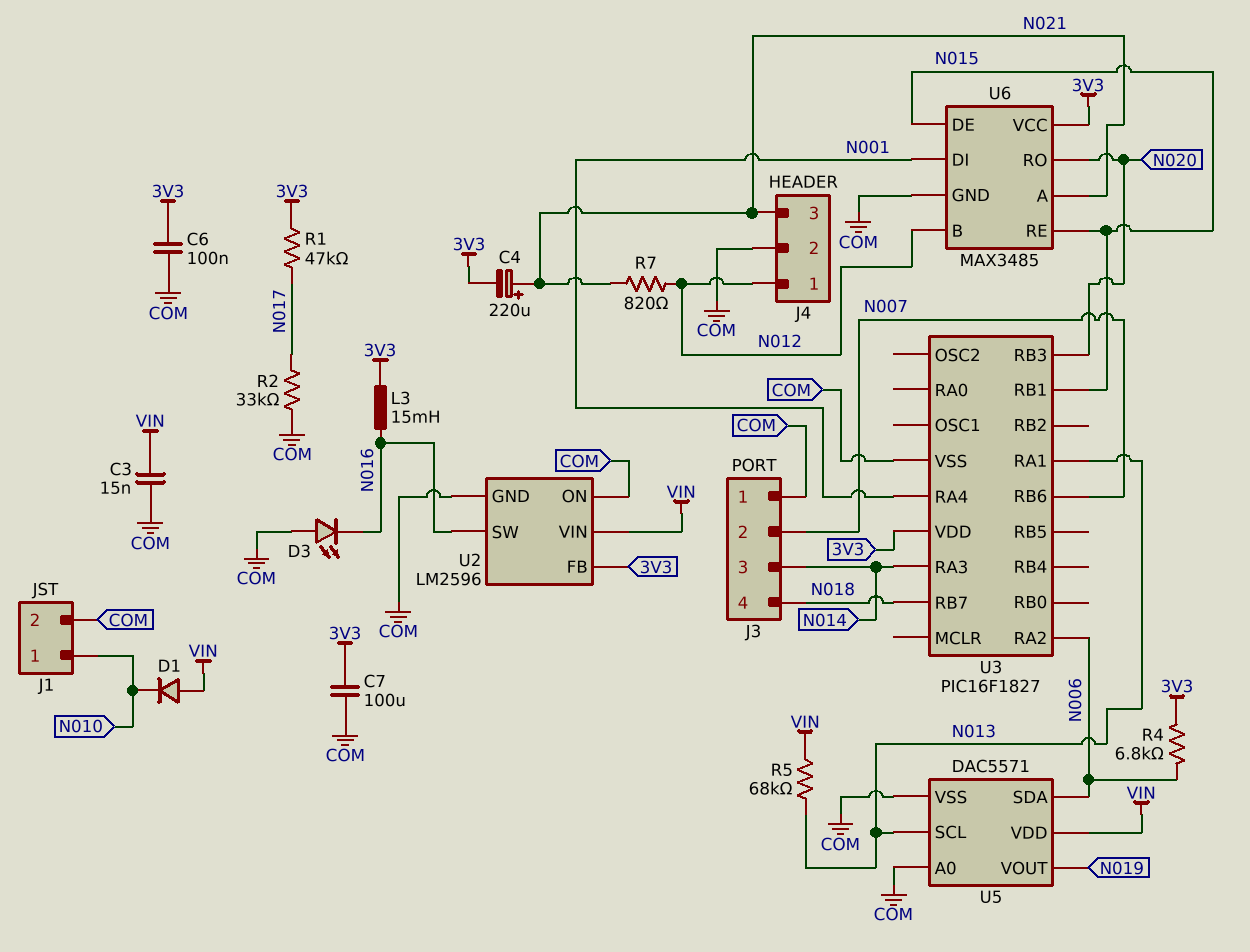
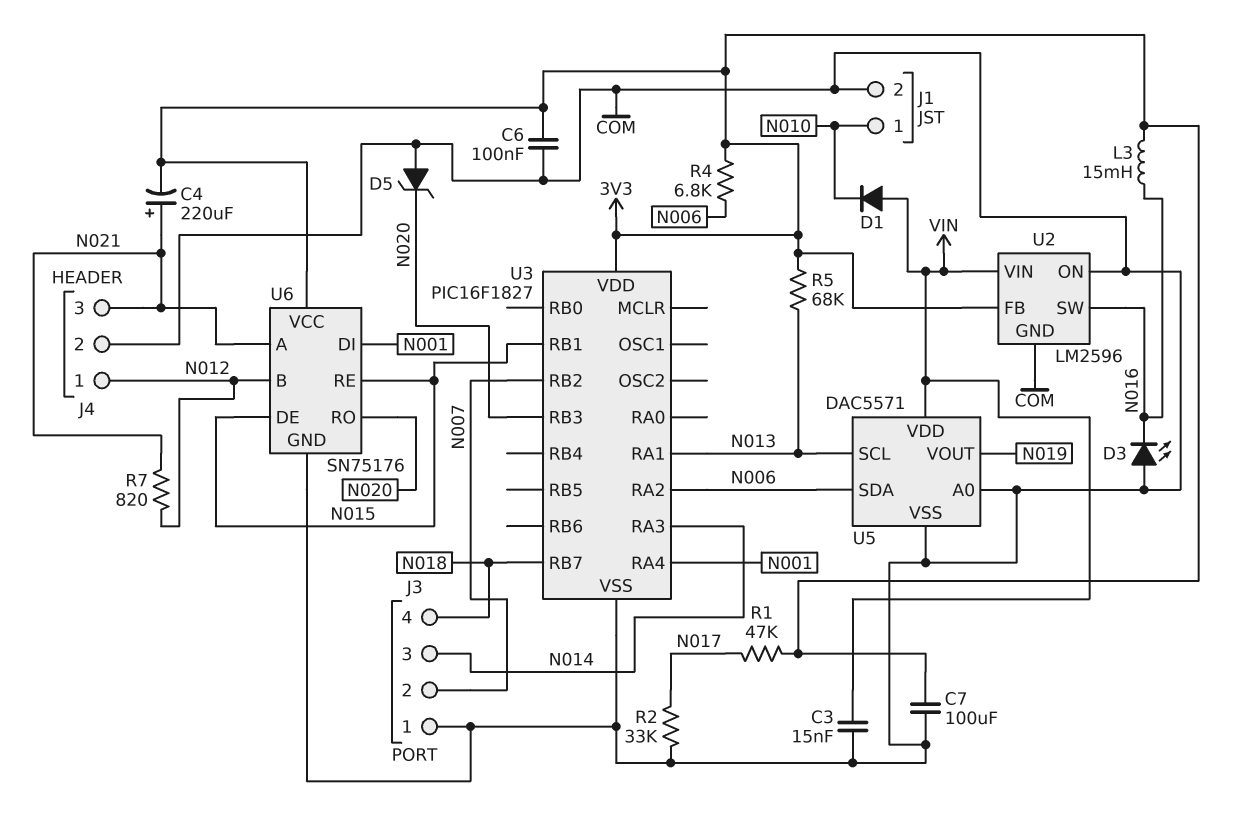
D5: none -> zener (A COM, K N020)
R5: 68k (N013, VIN) -> 68k (3V3, N013)
U3 pin RB2: none -> N007
U3 pin RB6: N007 -> none
U6: MAX3485 -> SN75176

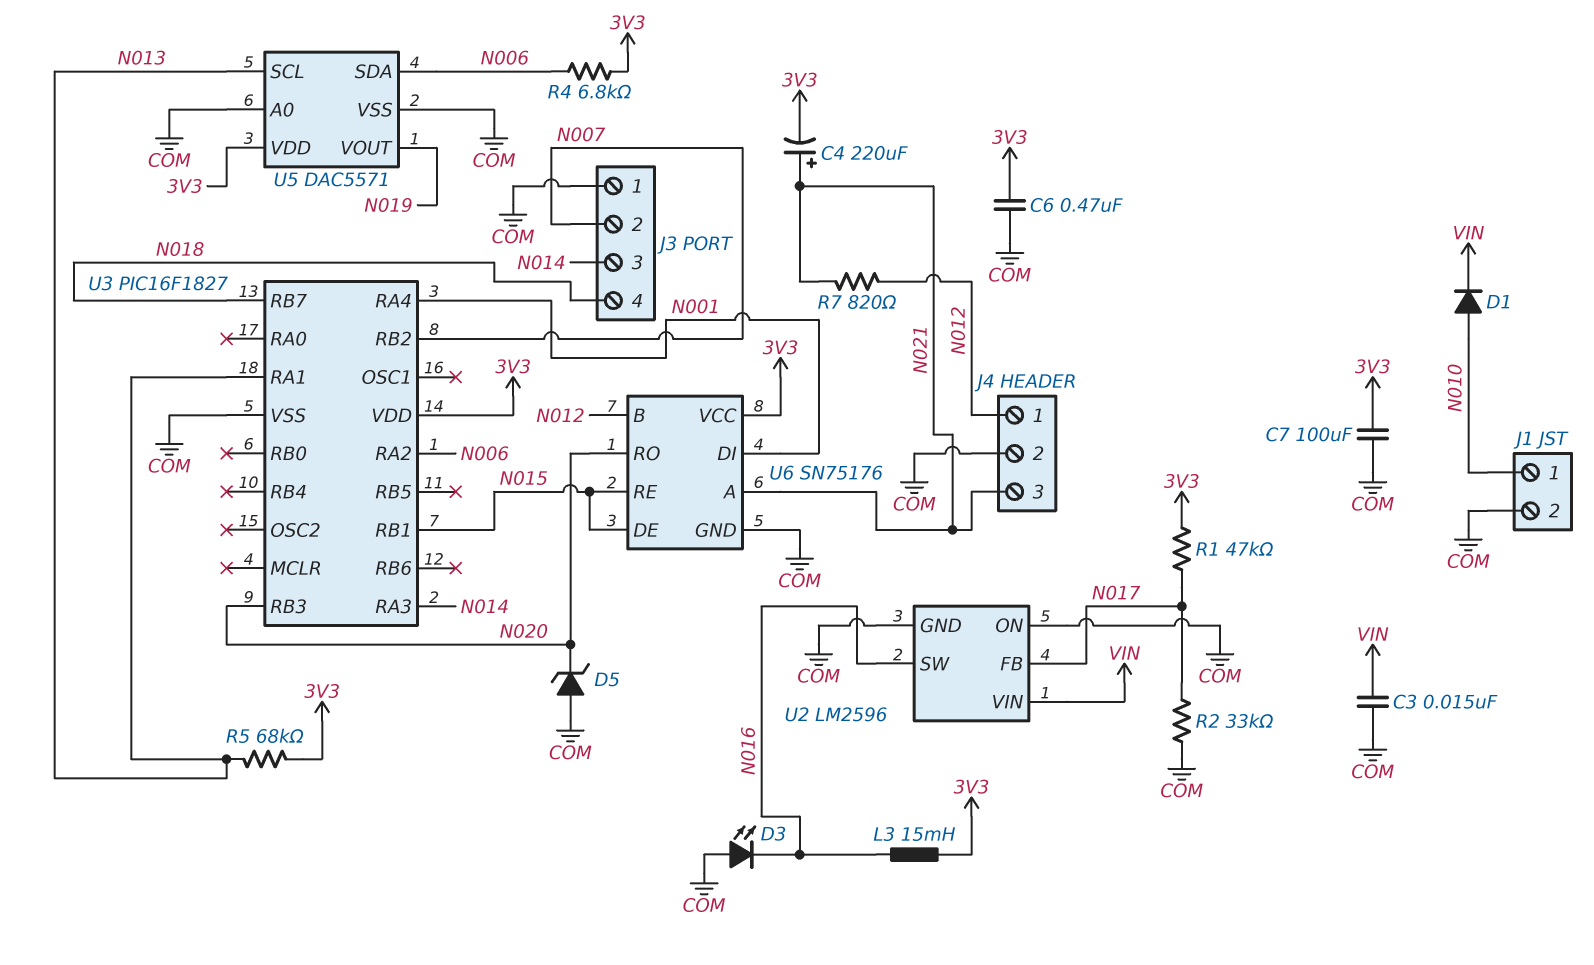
C6: 100nF (3V3, COM) -> 470nF (3V3, COM)
D1: diode (A VIN, K N010) -> diode (A N010, K VIN)
U2 pin FB: 3V3 -> N017
U5 pin VDD: VIN -> 3V3

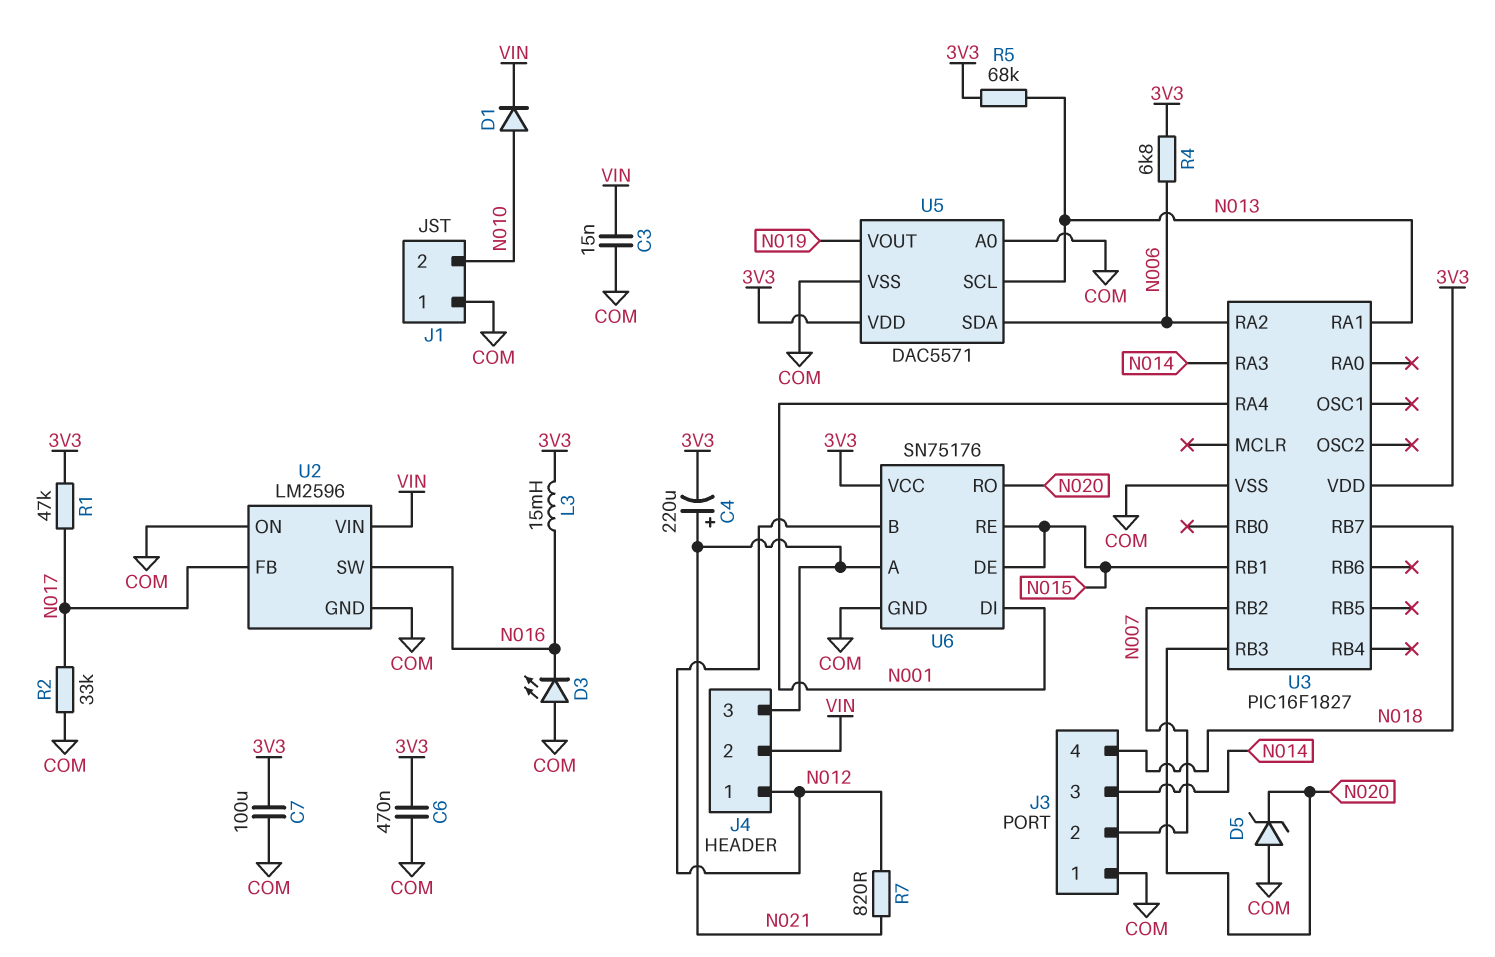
J1 pin 1: N010 -> COM
J1 pin 2: COM -> N010
J4 pin 2: COM -> VIN

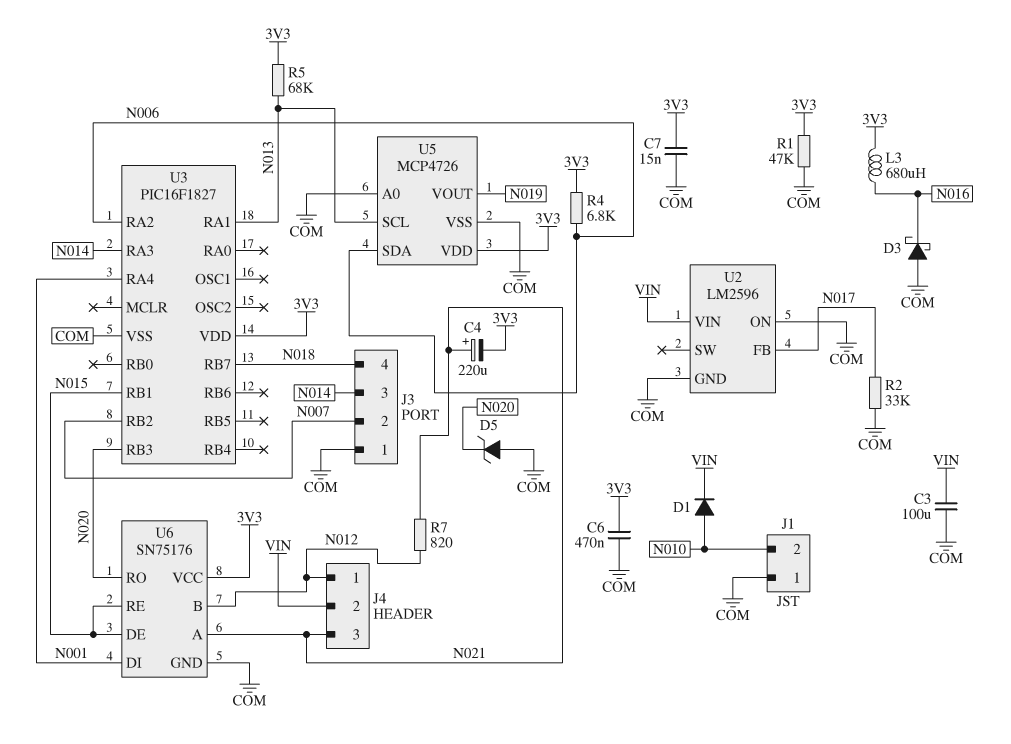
C3: 15nF (COM, VIN) -> 100uF (COM, VIN)
C7: 100uF (3V3, COM) -> 15nF (3V3, COM)
D3: LED (A COM, K N016) -> schottky (A COM, K N016)
L3: 15mH (3V3, N016) -> 680uH (3V3, N016)
R1: 47k (3V3, N017) -> 47k (3V3, COM)
U2 pin SW: N016 -> none
U5: DAC5571 -> MCP4726

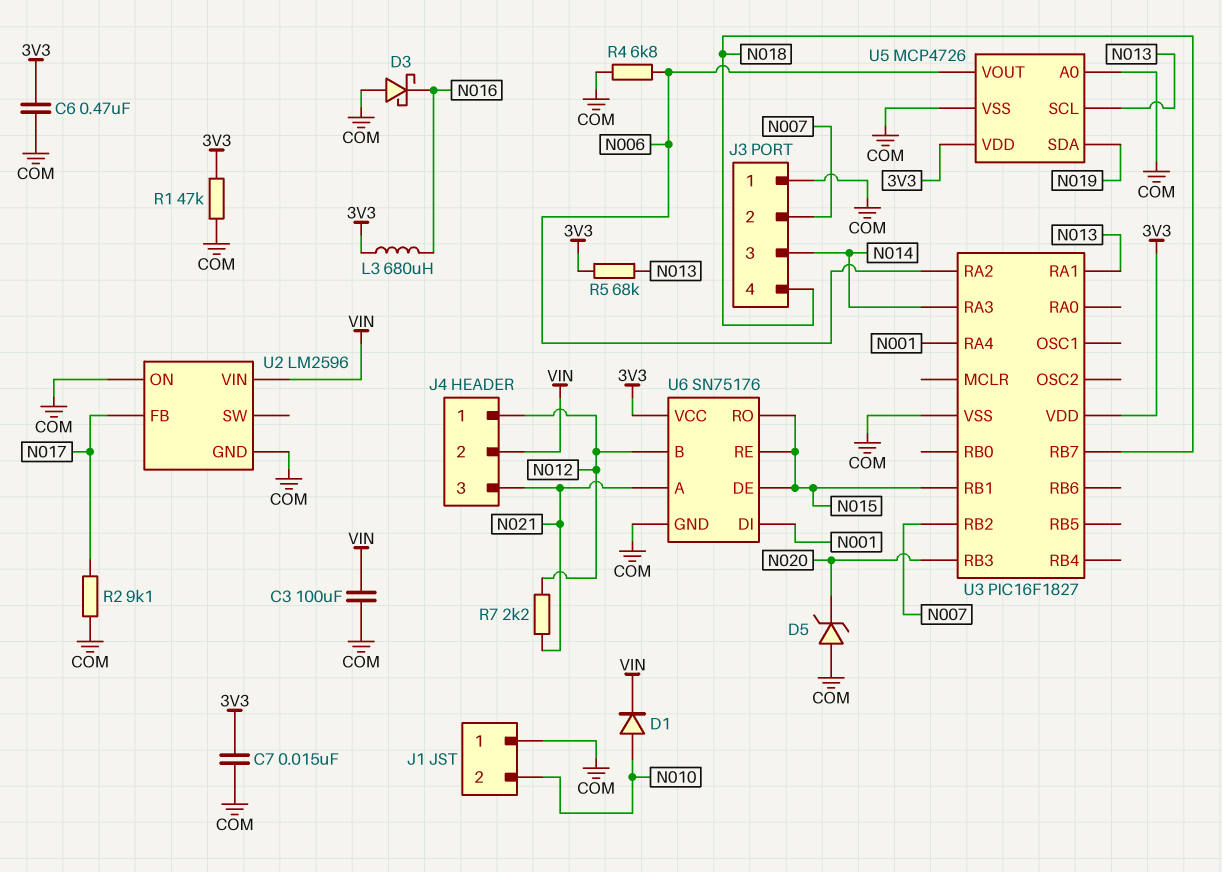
C4: 220uF (plus N021, minus 3V3) -> none
R2: 33k (COM, N017) -> 9.1k (COM, N017)
R4: 6.8k (3V3, N006) -> 6.8k (COM, N006)
R7: 820 (N012, N021) -> 2.2k (N012, N021)
U5 pin SDA: N006 -> N019
U5 pin VOUT: N019 -> N006
U6 pin RO: N020 -> N015

